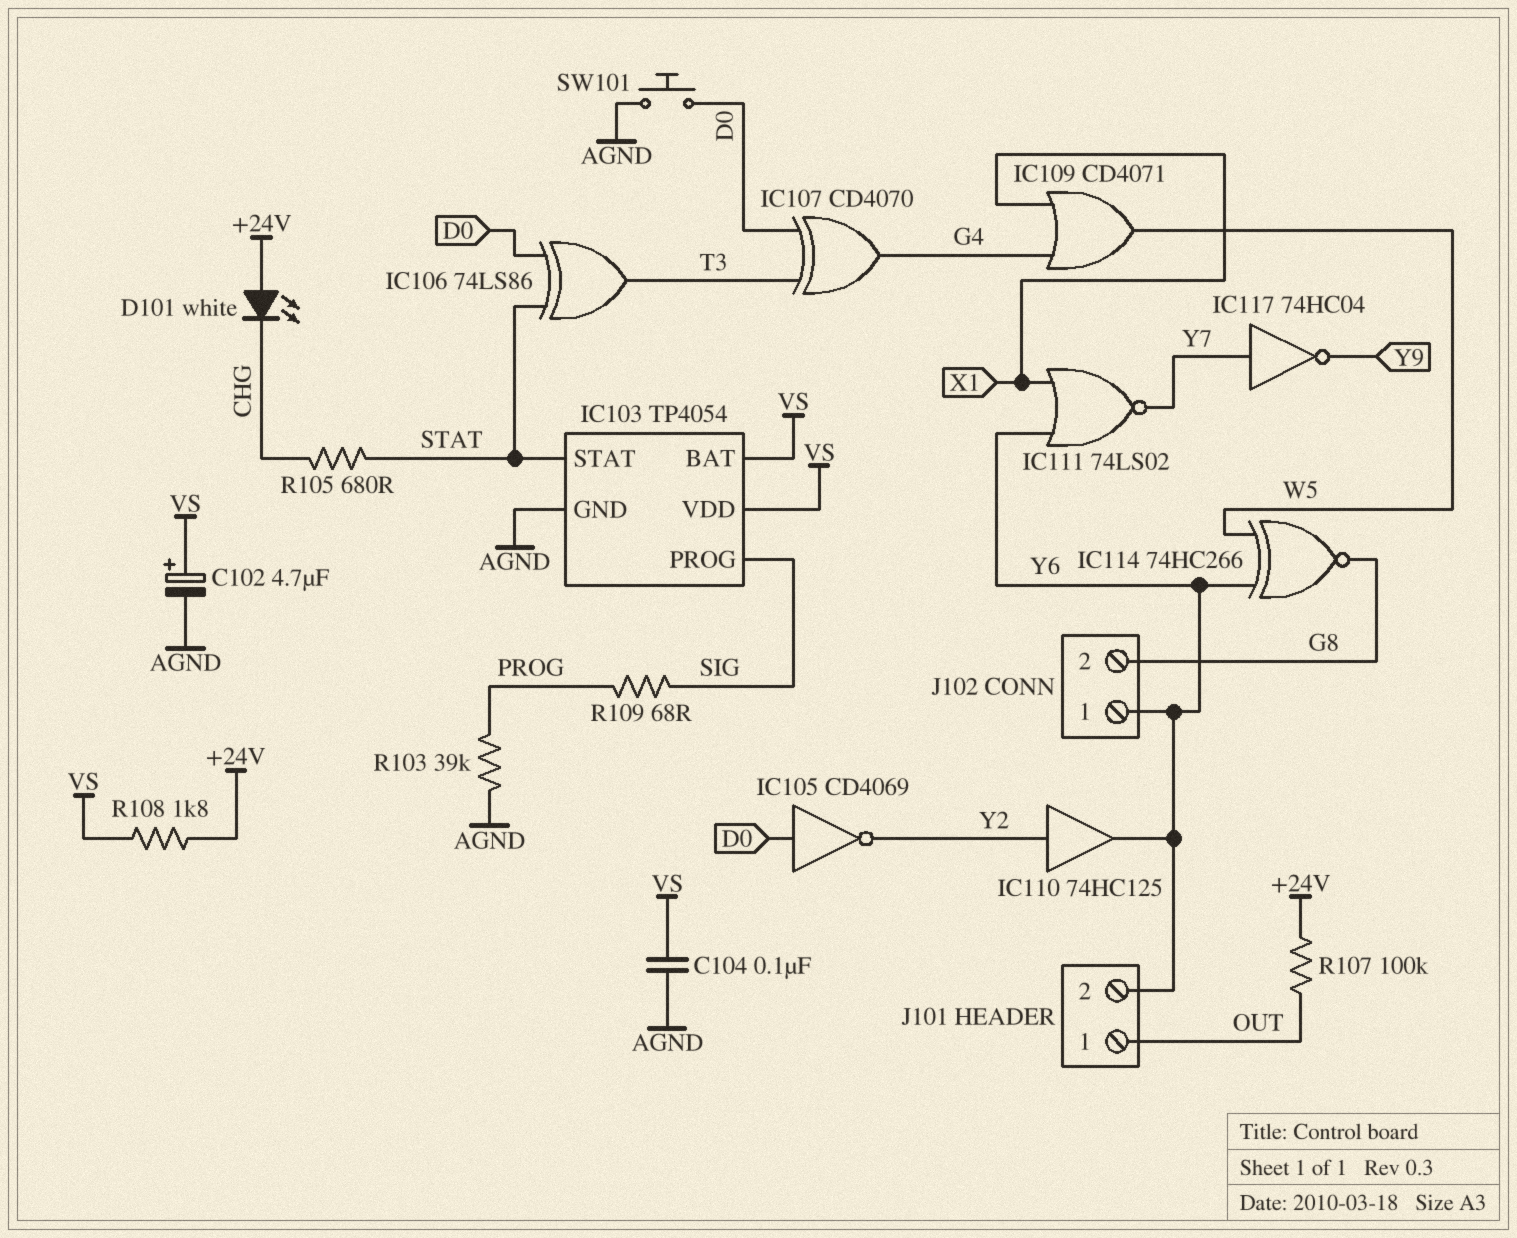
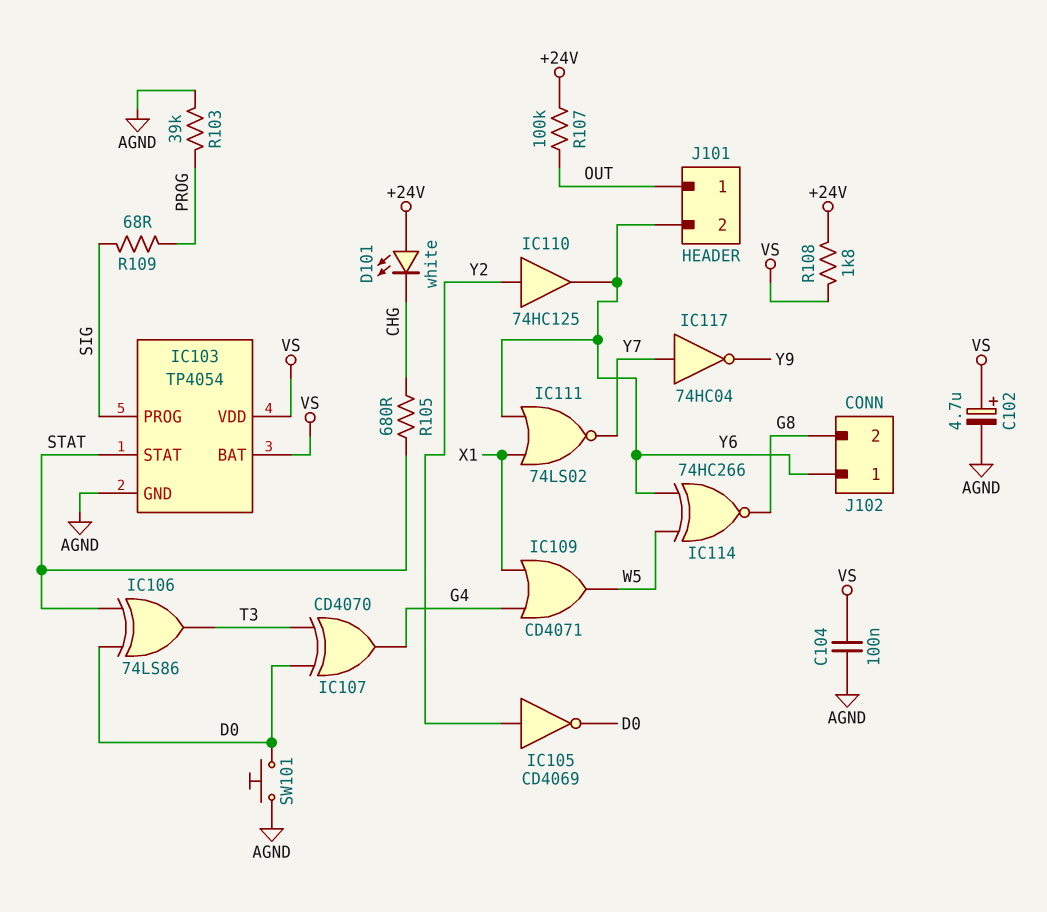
IC105: NOT CD4069 (in D0, out Y2) -> NOT CD4069 (in Y2, out D0)

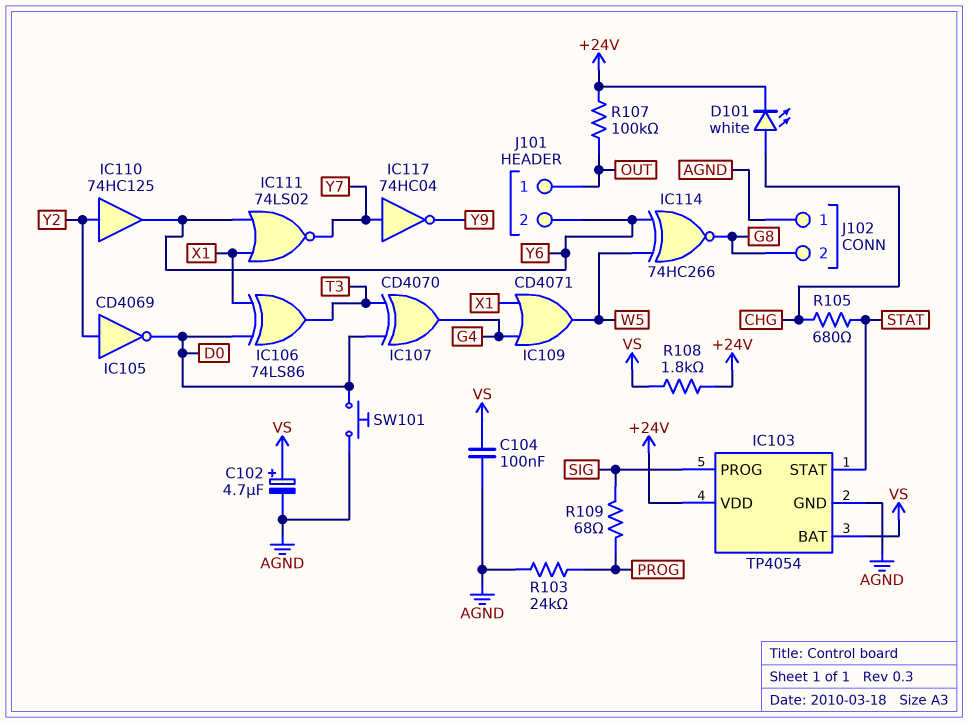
D101: LED white (A +24V, K CHG) -> LED white (A CHG, K +24V)
IC103 pin VDD: VS -> +24V
IC106: XOR 74LS86 (in D0, in STAT, out T3) -> XOR 74LS86 (in D0, in X1, out T3)
J102 pin 1: Y6 -> AGND
R103: 39k (AGND, PROG) -> 24k (AGND, PROG)

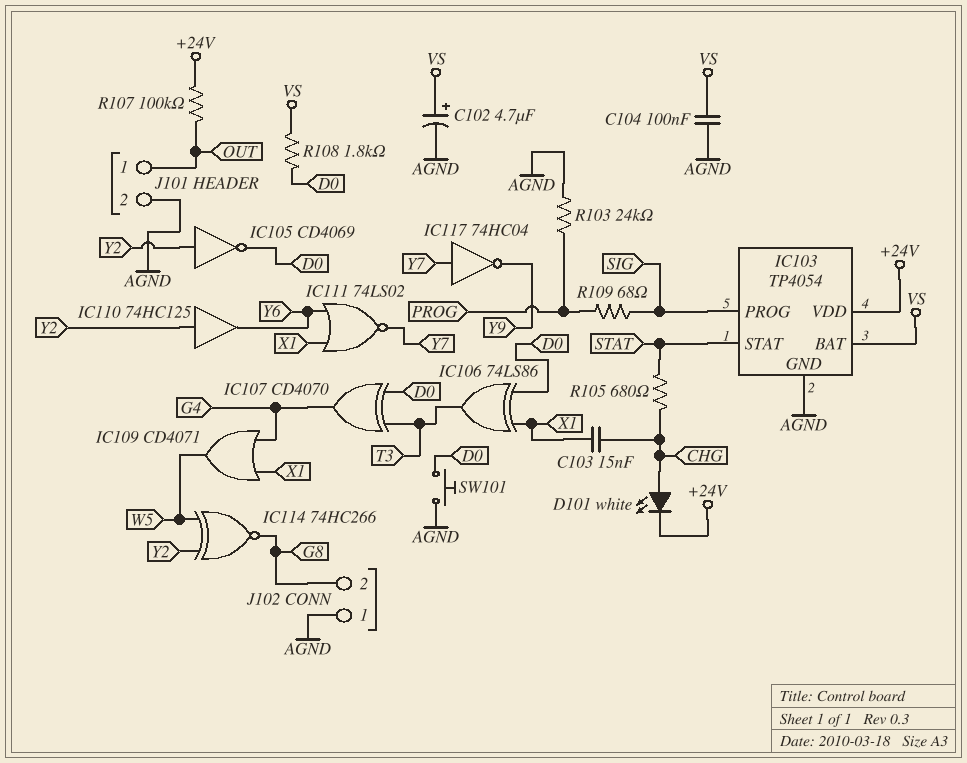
C103: none -> 15nF (CHG, X1)
IC114: XNOR 74HC266 (in W5, in Y6, out G8) -> XNOR 74HC266 (in W5, in Y2, out G8)
J101 pin 2: Y6 -> AGND
R108: 1.8k (+24V, VS) -> 1.8k (D0, VS)

